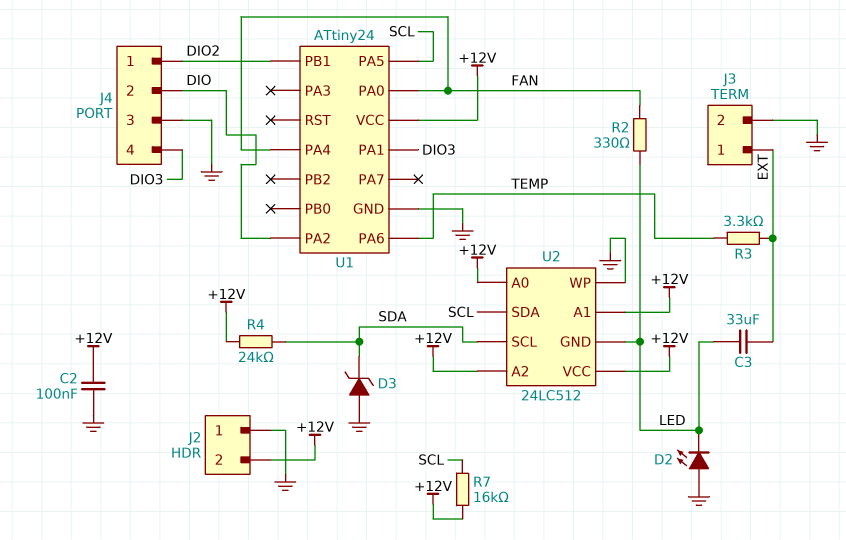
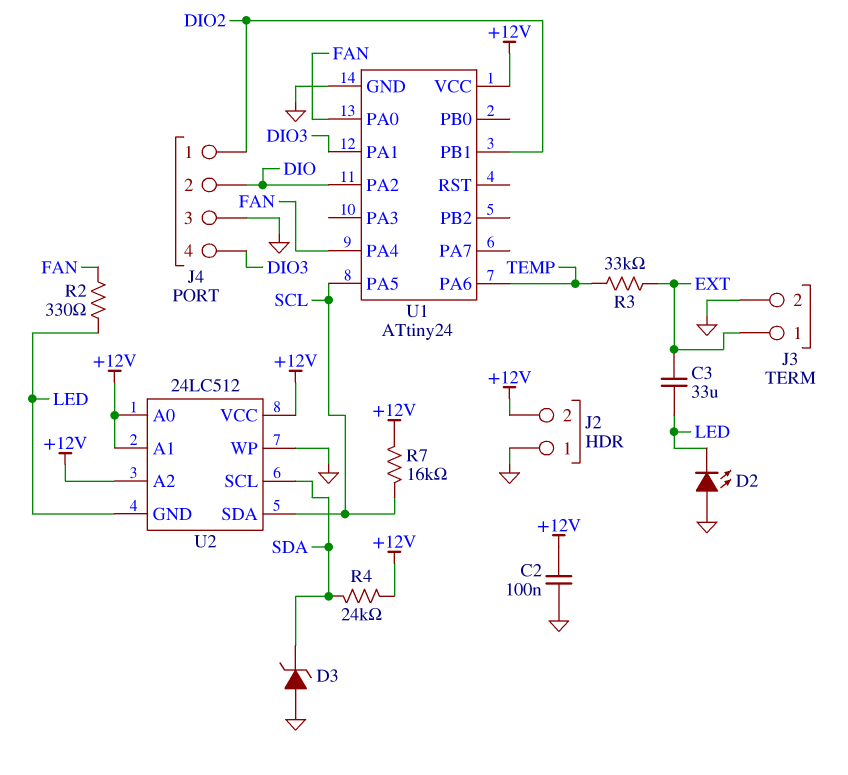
R3: 3.3k (EXT, TEMP) -> 33k (EXT, TEMP)

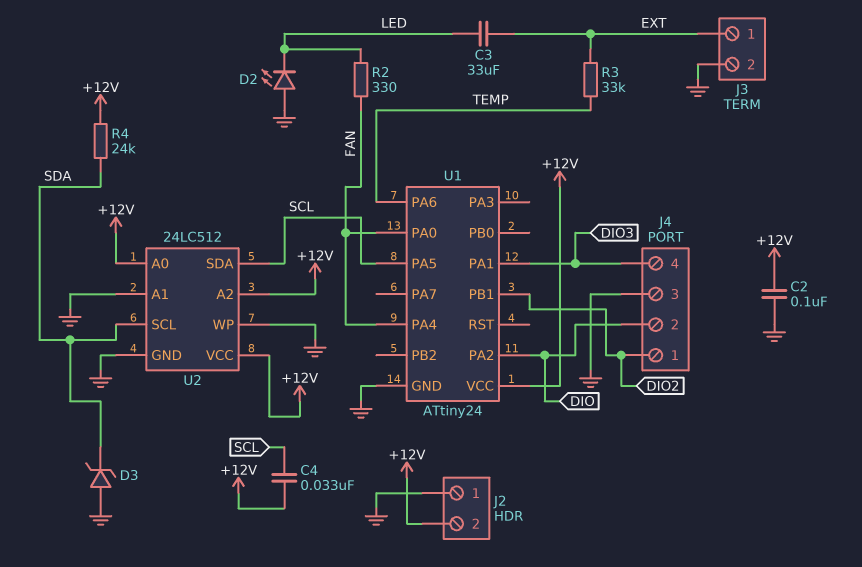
C4: none -> 33nF (+12V, SCL)
R7: 16k (+12V, SCL) -> none
U2 pin A1: +12V -> GND
U2 pin GND: LED -> GND

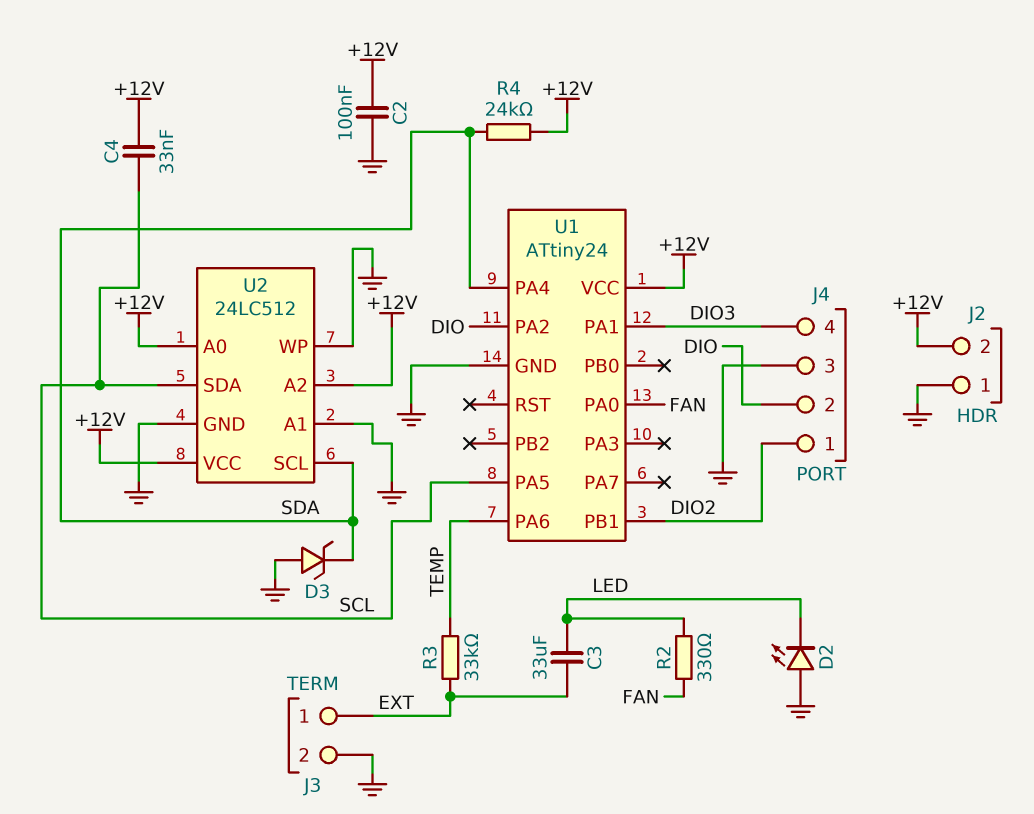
U1 pin PA4: FAN -> SDA

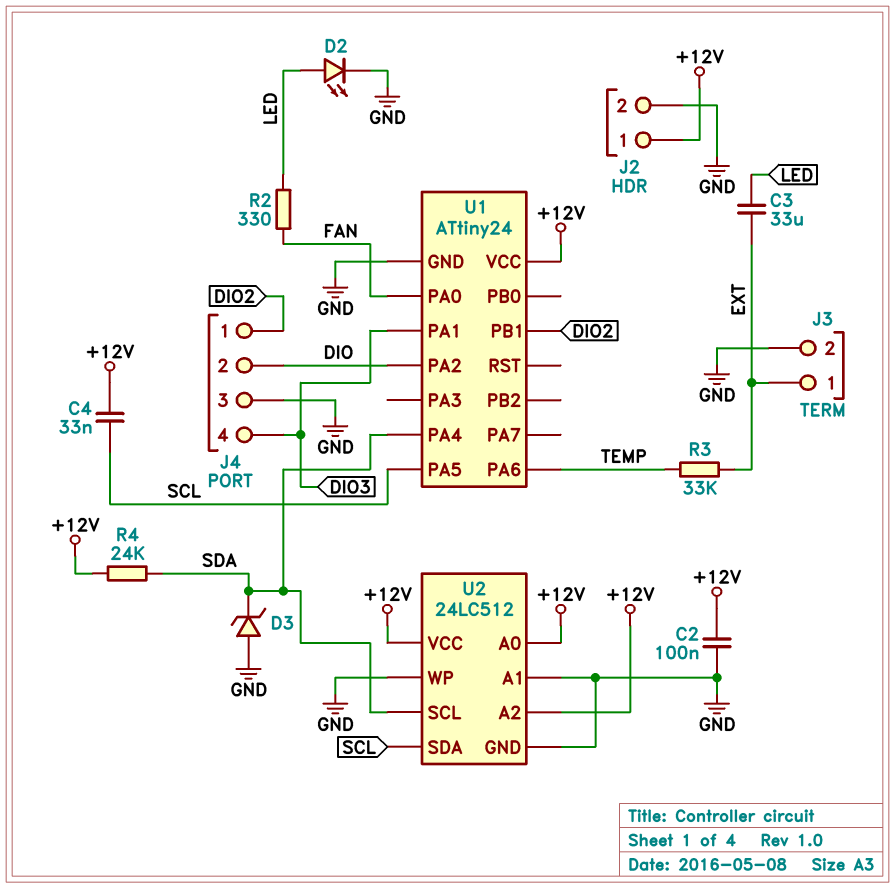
D2: LED (A GND, K LED) -> LED (A LED, K GND)
J2 pin 1: GND -> +12V
J2 pin 2: +12V -> GND

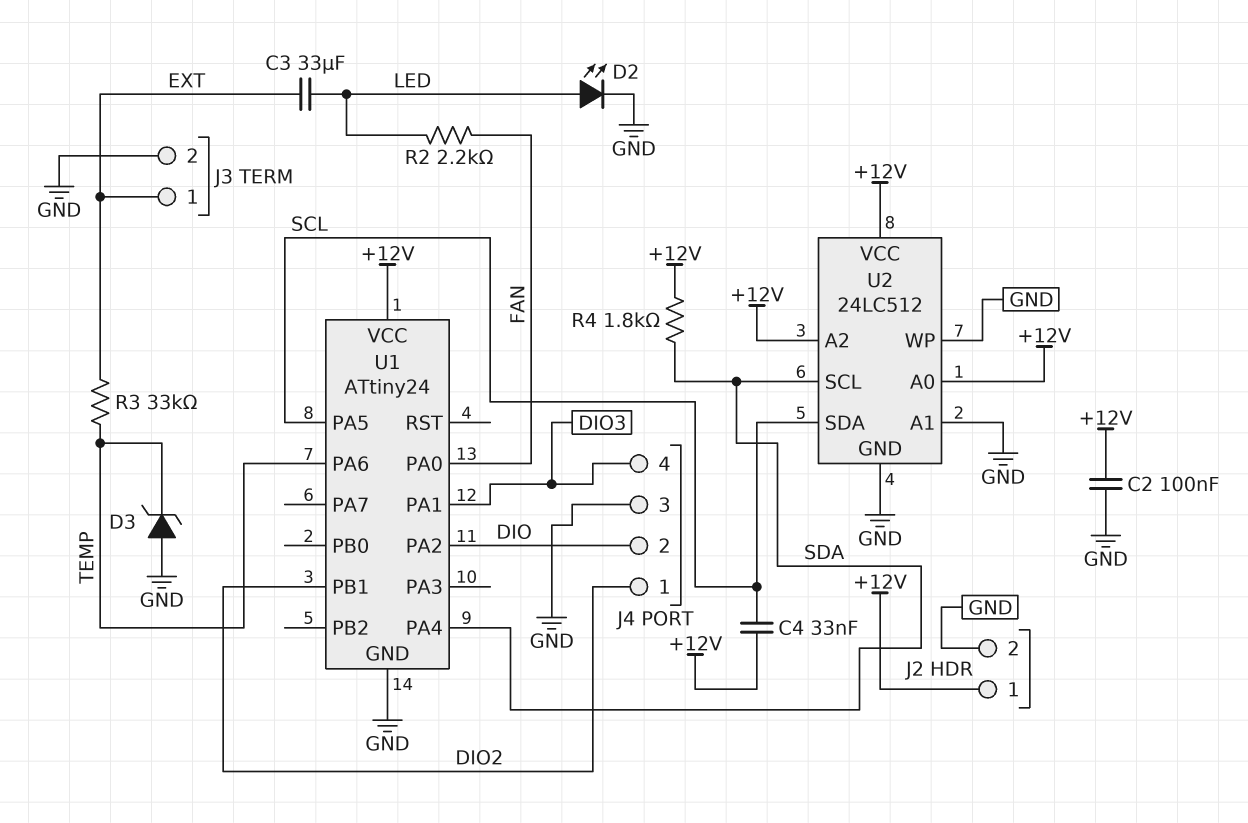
D3: zener (A GND, K SDA) -> zener (A GND, K TEMP)
R2: 330 (FAN, LED) -> 2.2k (FAN, LED)
R4: 24k (+12V, SDA) -> 1.8k (+12V, SDA)

